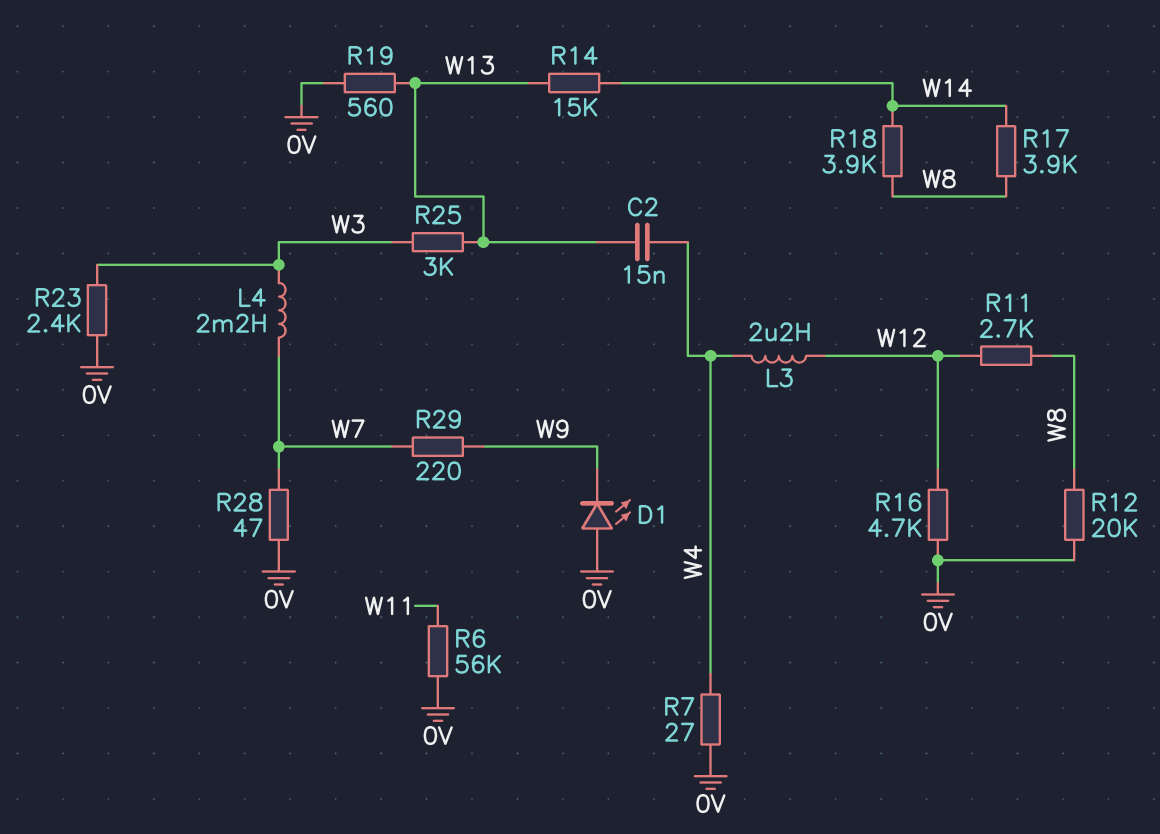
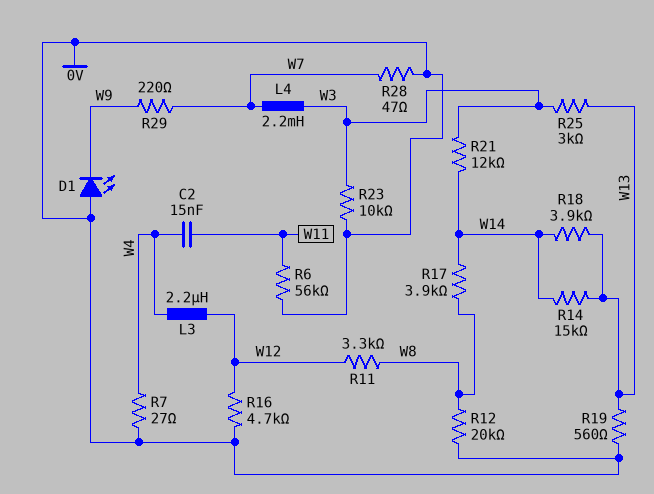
C2: 15nF (W4, W13) -> 15nF (W4, W11)
R11: 2.7k (W8, W12) -> 3.3k (W8, W12)
R18: 3.9k (W8, W14) -> 3.9k (W13, W14)
R21: none -> 12k (W3, W14)
R23: 2.4k (0V, W3) -> 10k (0V, W3)

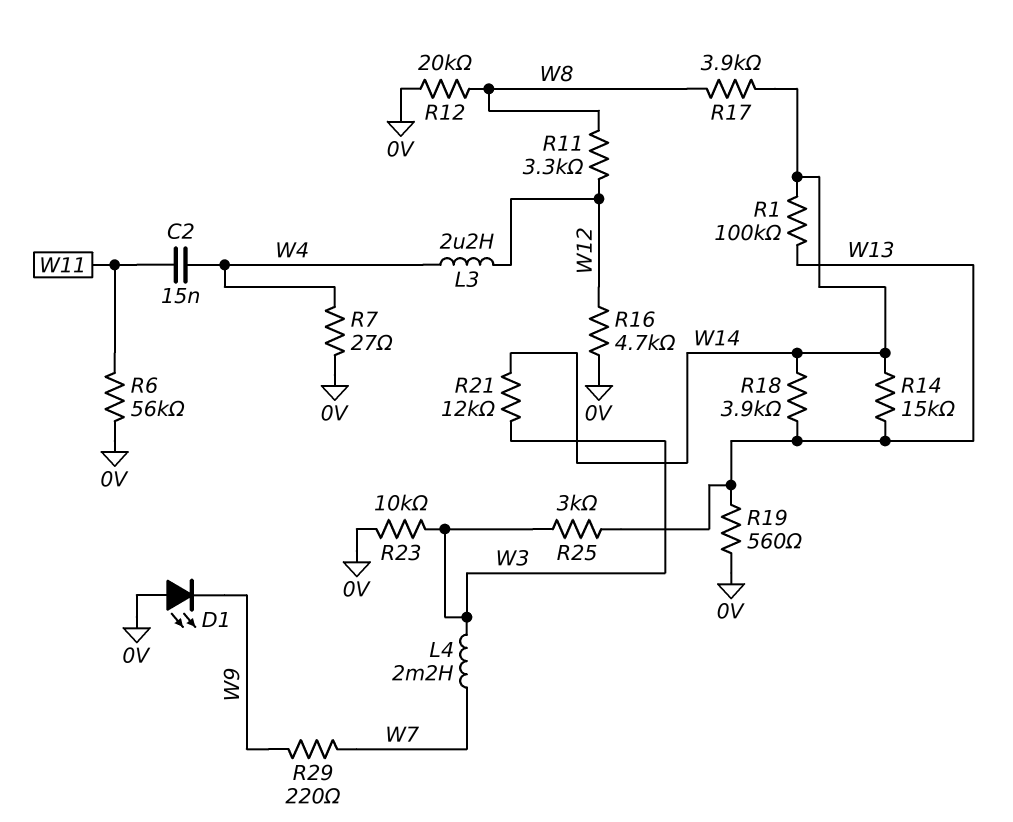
R1: none -> 100k (W13, W14)
R28: 47 (0V, W7) -> none

